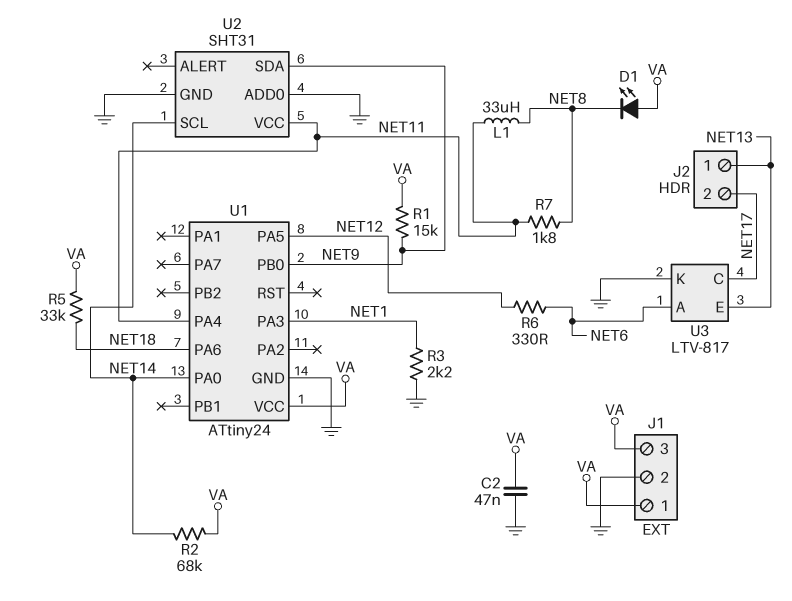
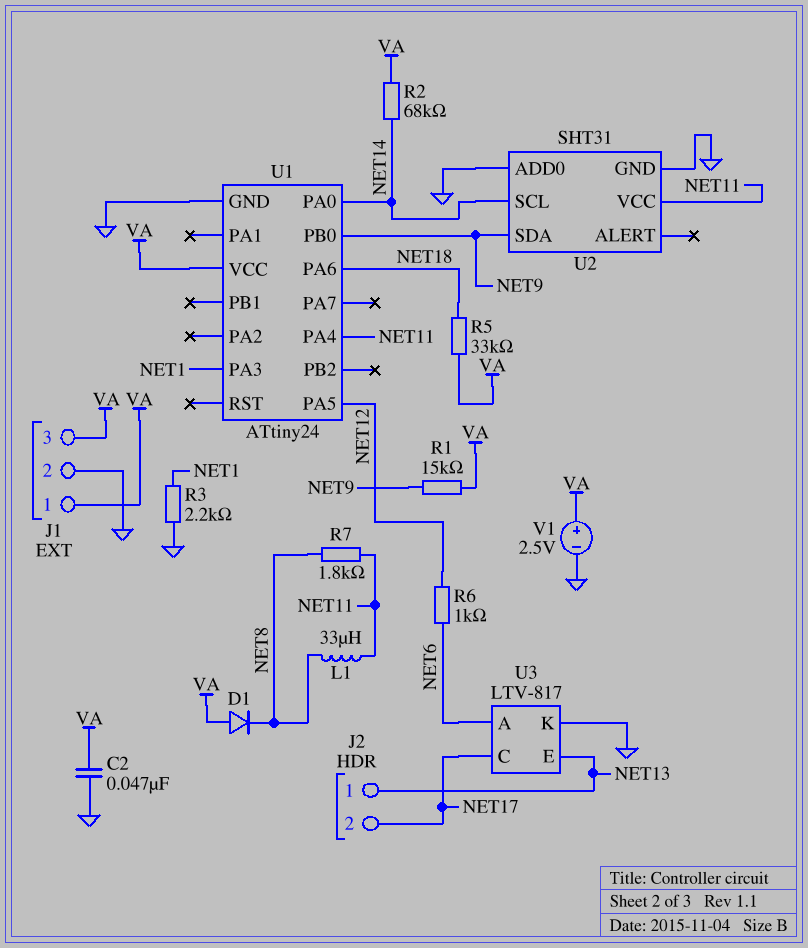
D1: LED (A VA, K NET8) -> diode (A VA, K NET8)
R6: 330 (NET6, NET12) -> 1k (NET6, NET12)
V1: none -> 2.5V (plus VA, minus GND)

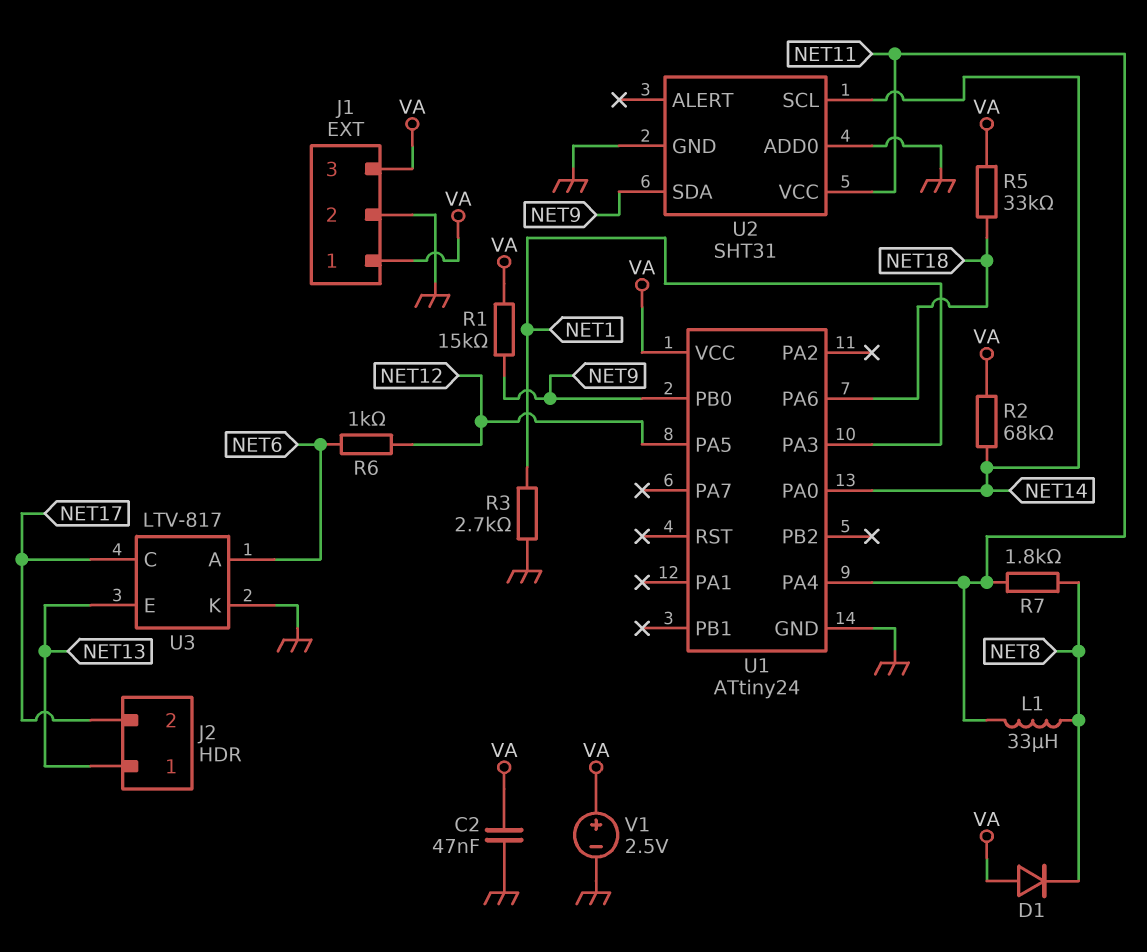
R3: 2.2k (GND, NET1) -> 2.7k (GND, NET1)

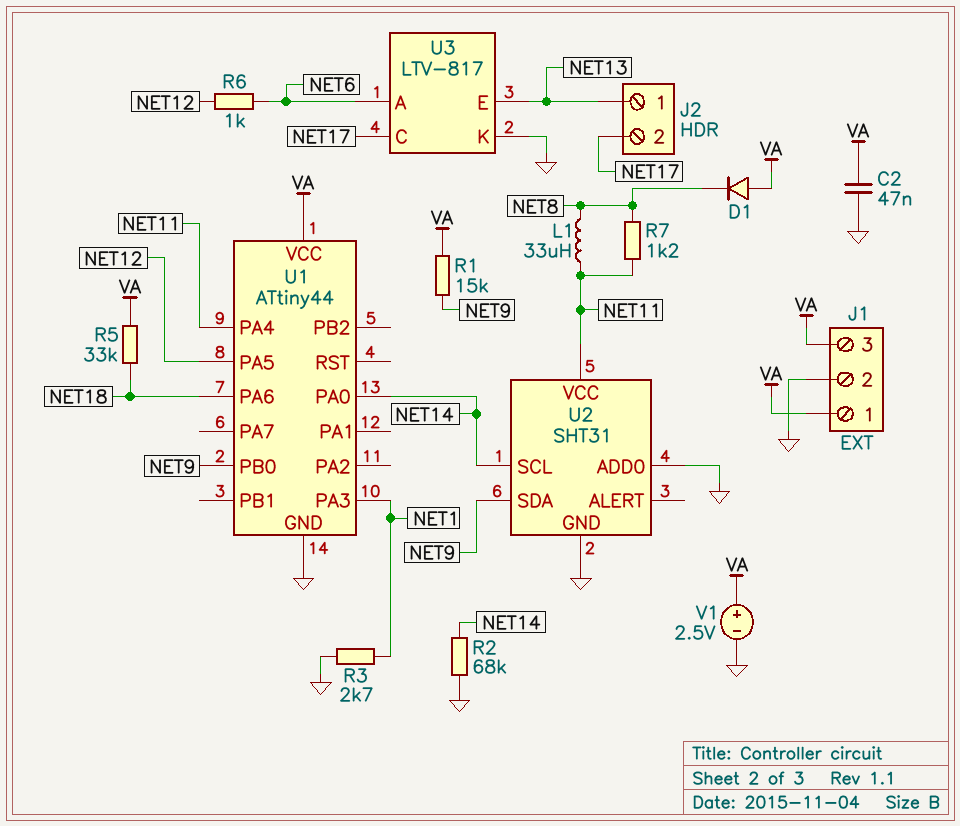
R2: 68k (NET14, VA) -> 68k (GND, NET14)
R7: 1.8k (NET8, NET11) -> 1.2k (NET8, NET11)
U1: ATtiny24 -> ATtiny44

